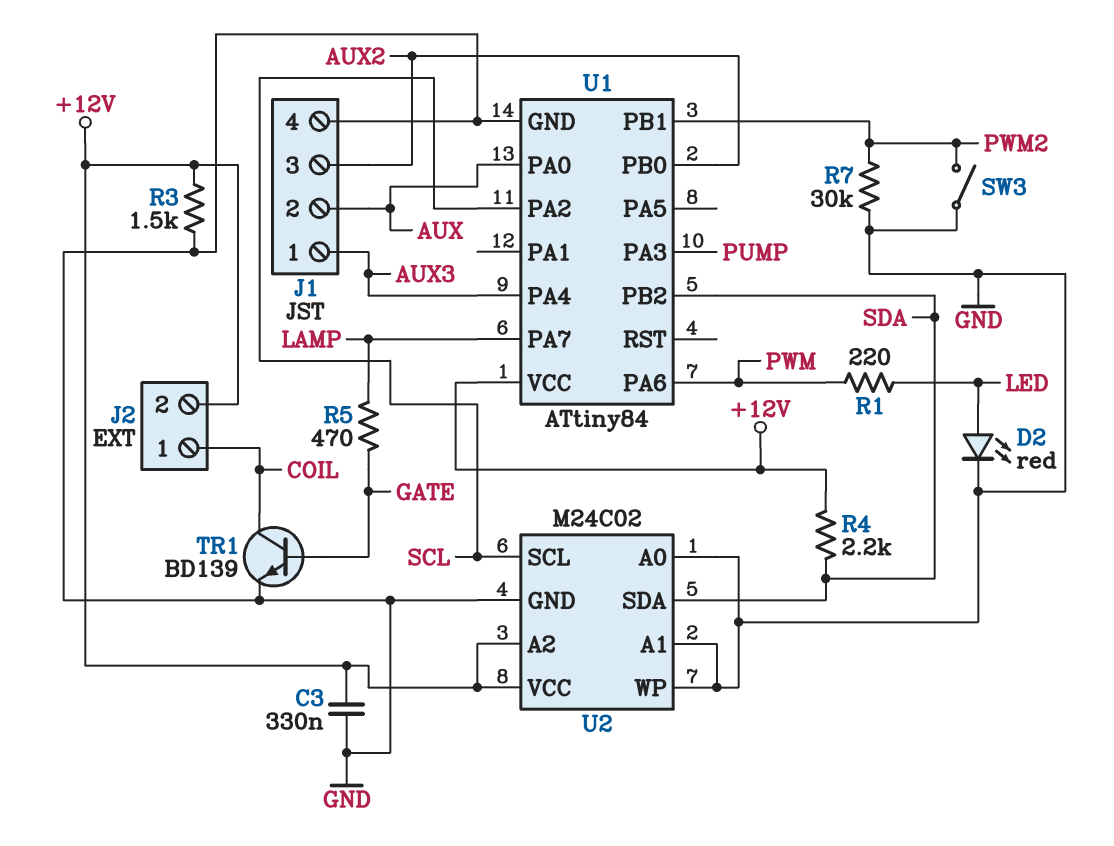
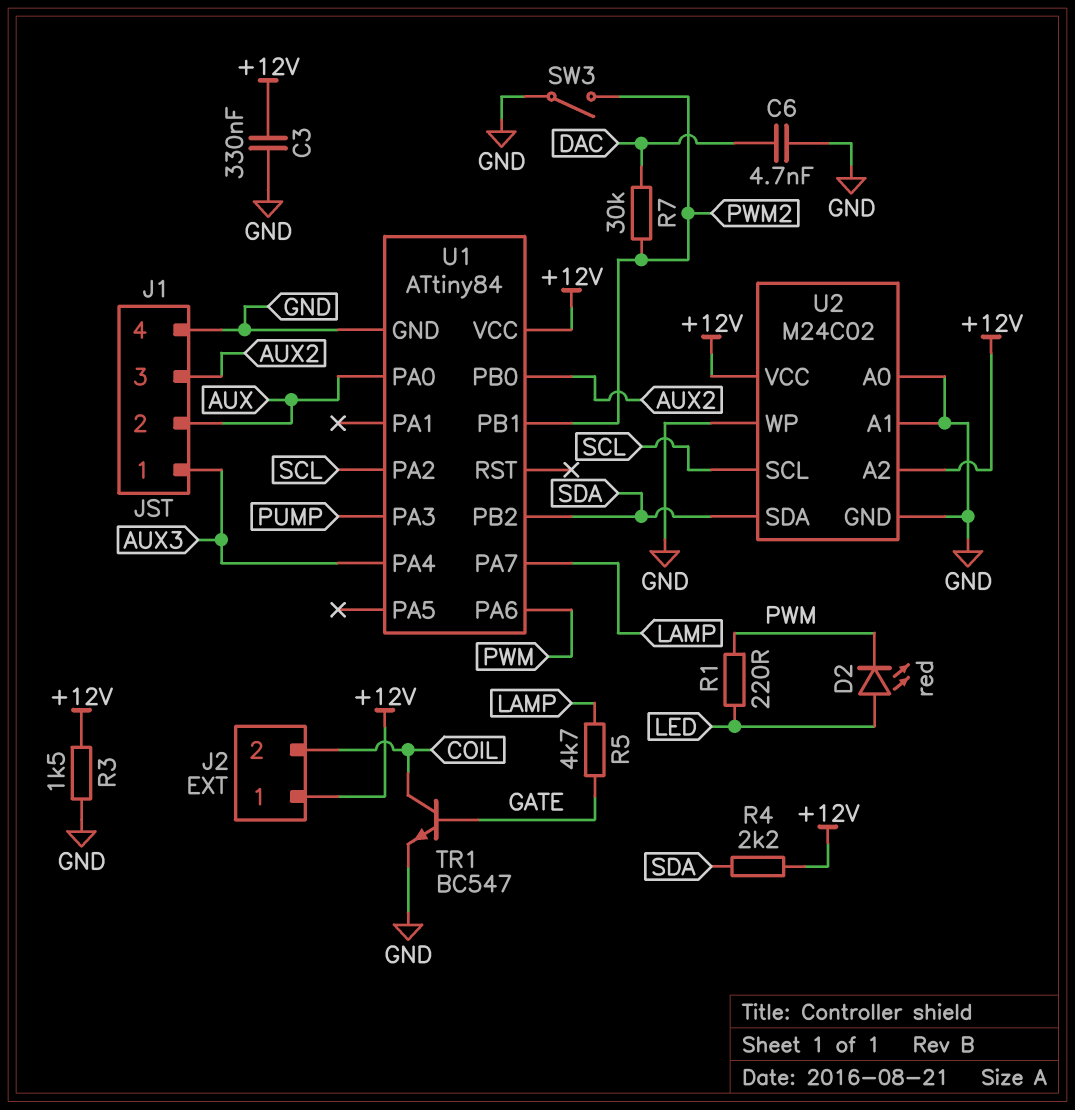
C6: none -> 4.7nF (DAC, GND)
D2: LED red (A LED, K GND) -> LED red (A LED, K PWM)
J2 pin 1: COIL -> +12V
J2 pin 2: +12V -> COIL
R5: 470 (GATE, LAMP) -> 4.7k (GATE, LAMP)
R7: 30k (GND, PWM2) -> 30k (DAC, PWM2)
TR1: NPN BD139 (B GATE, C COIL, E GND) -> NPN BC547 (B GATE, C COIL, E GND)

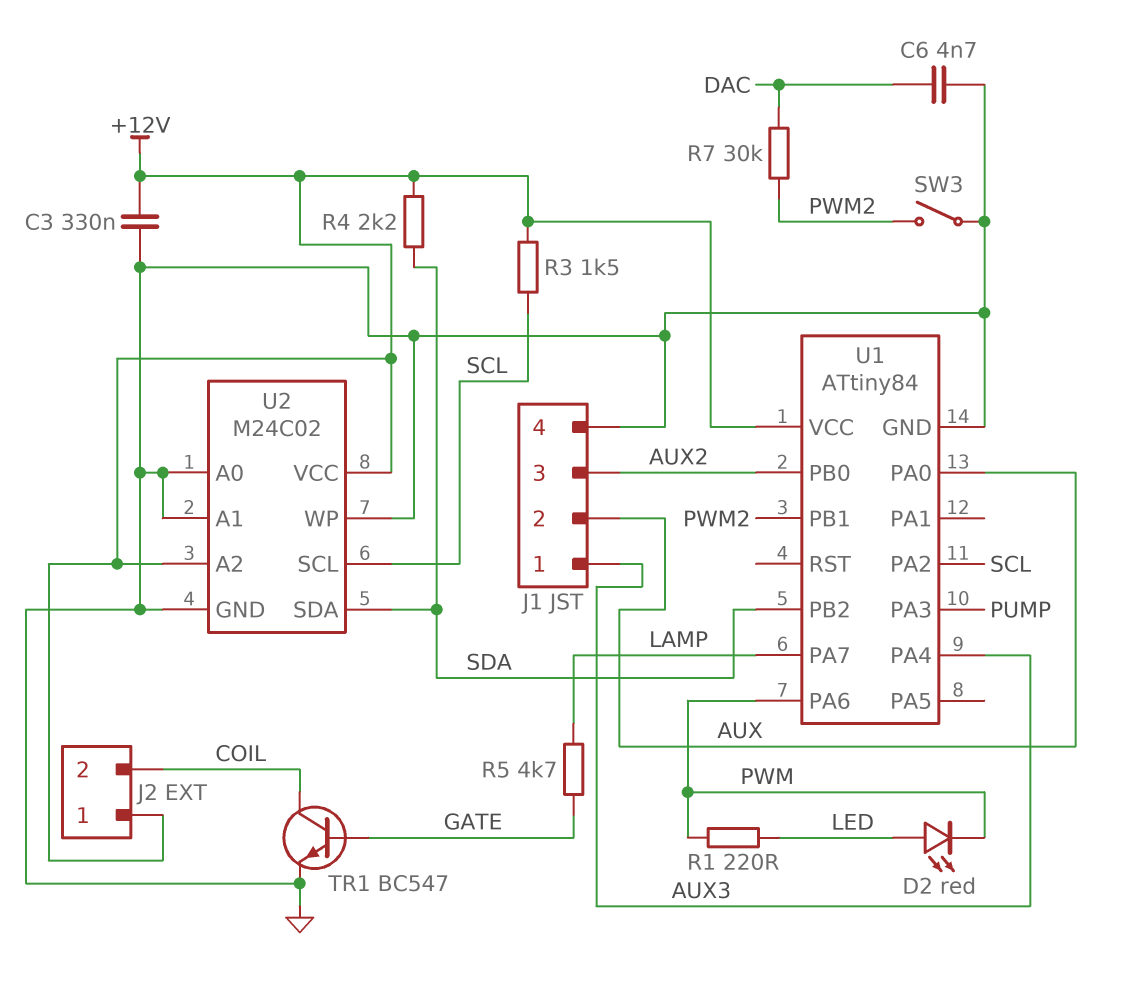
R3: 1.5k (+12V, GND) -> 1.5k (+12V, SCL)

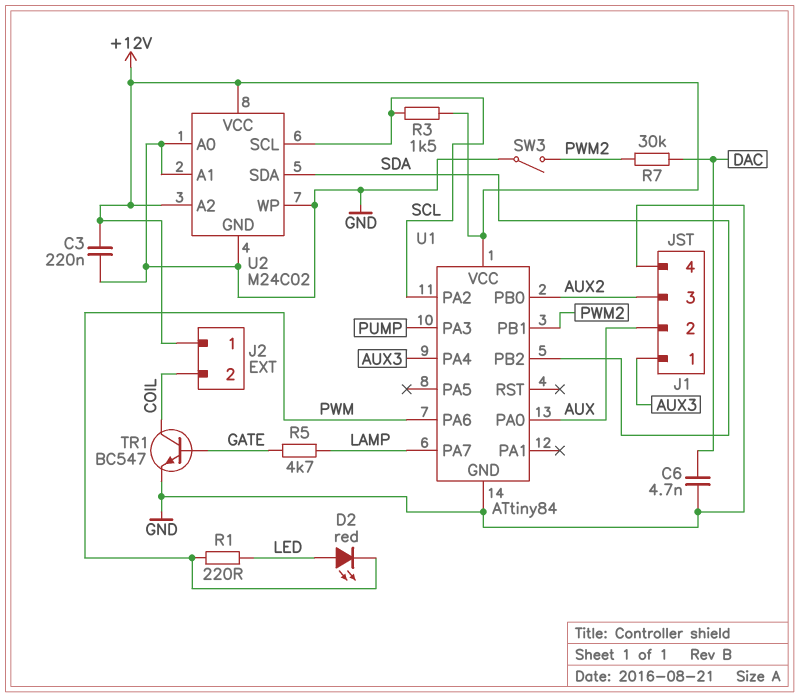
C3: 330nF (+12V, GND) -> 220nF (+12V, GND)
R4: 2.2k (+12V, SDA) -> none

